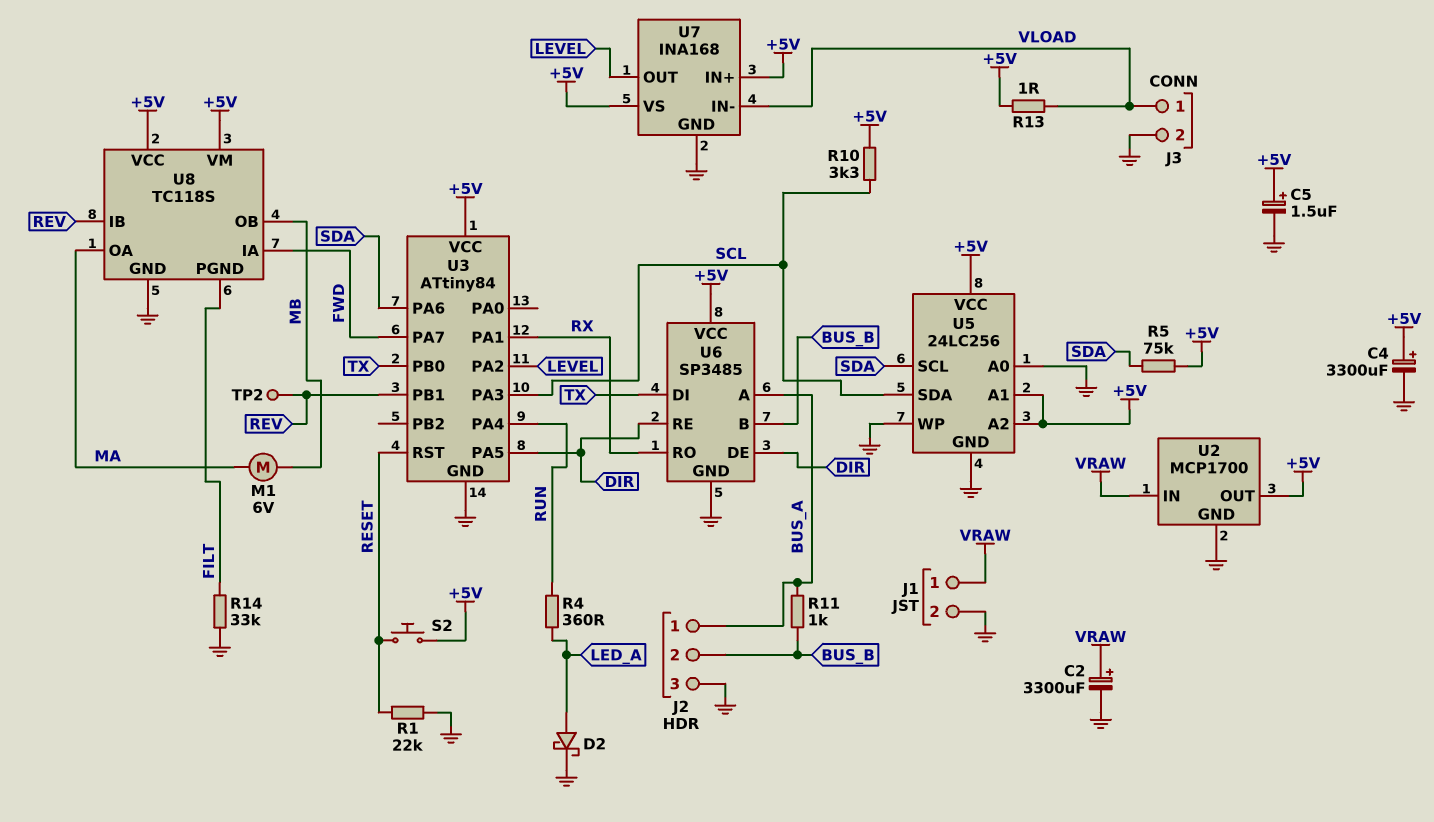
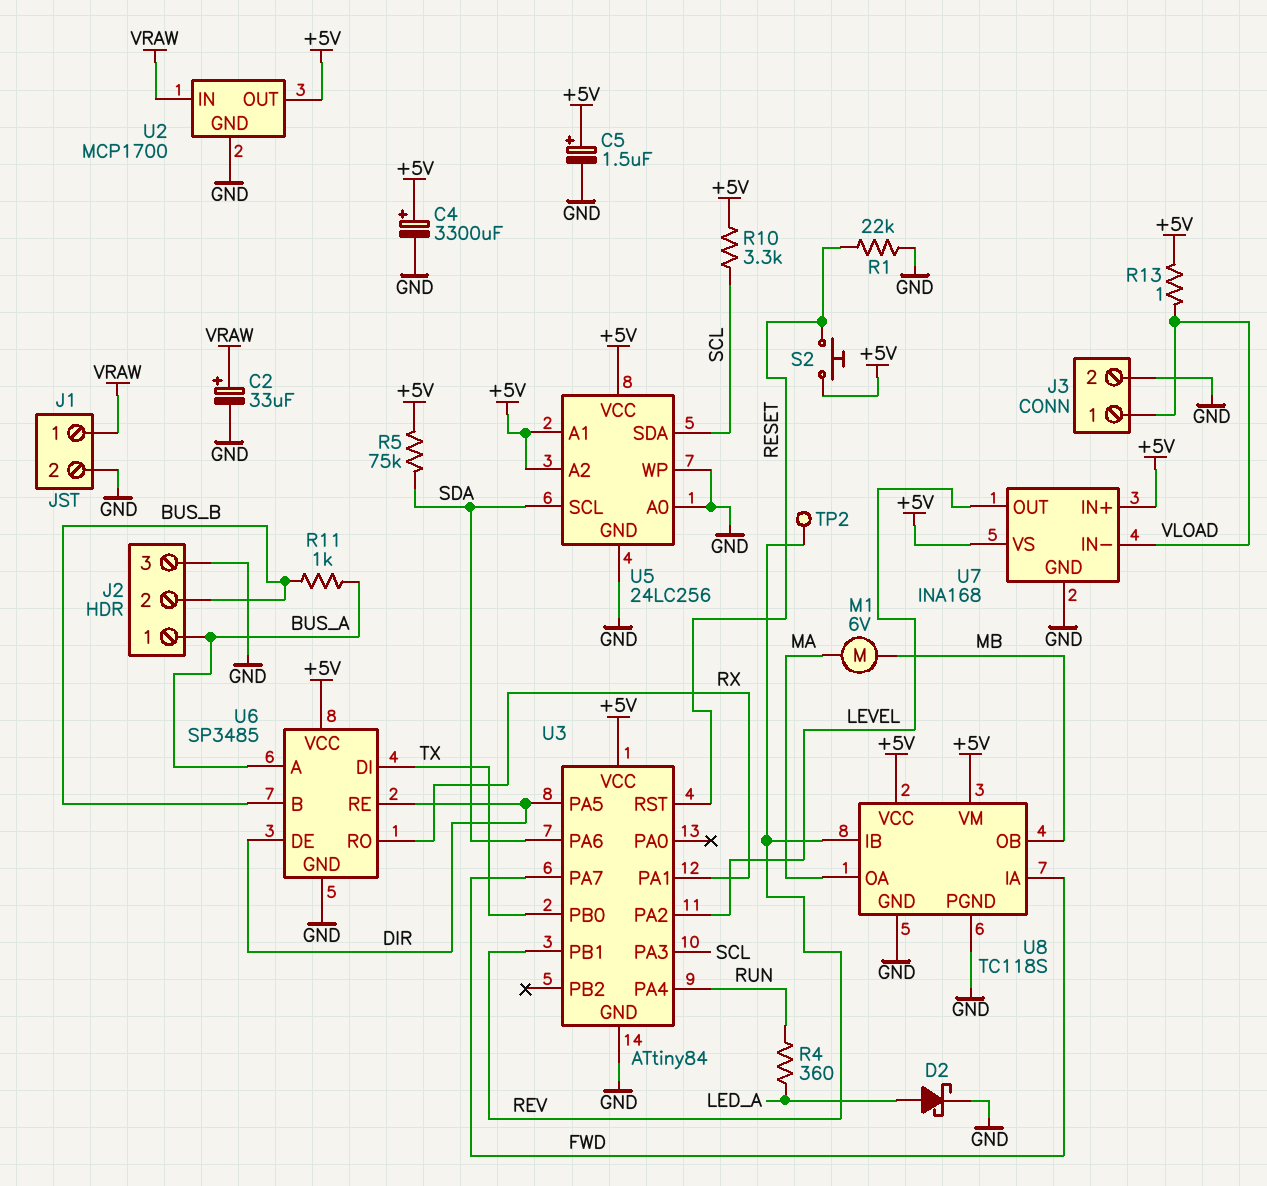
C2: 3300uF (plus VRAW, minus GND) -> 33uF (plus VRAW, minus GND)
R14: 33k (FILT, GND) -> none
U8 pin PGND: FILT -> GND

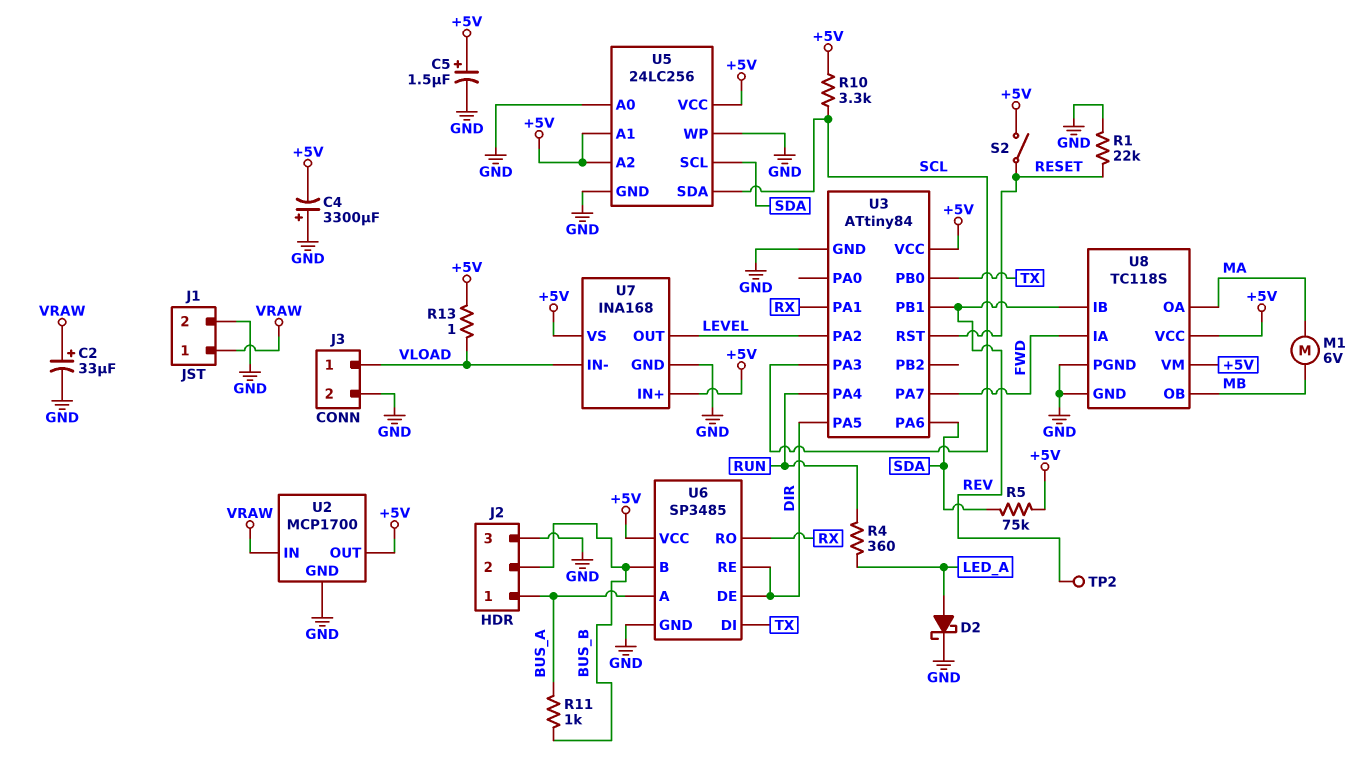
C4: 3300uF (plus +5V, minus GND) -> 3300uF (plus GND, minus +5V)
S2: button (+5V, RESET) -> switch (+5V, RESET)

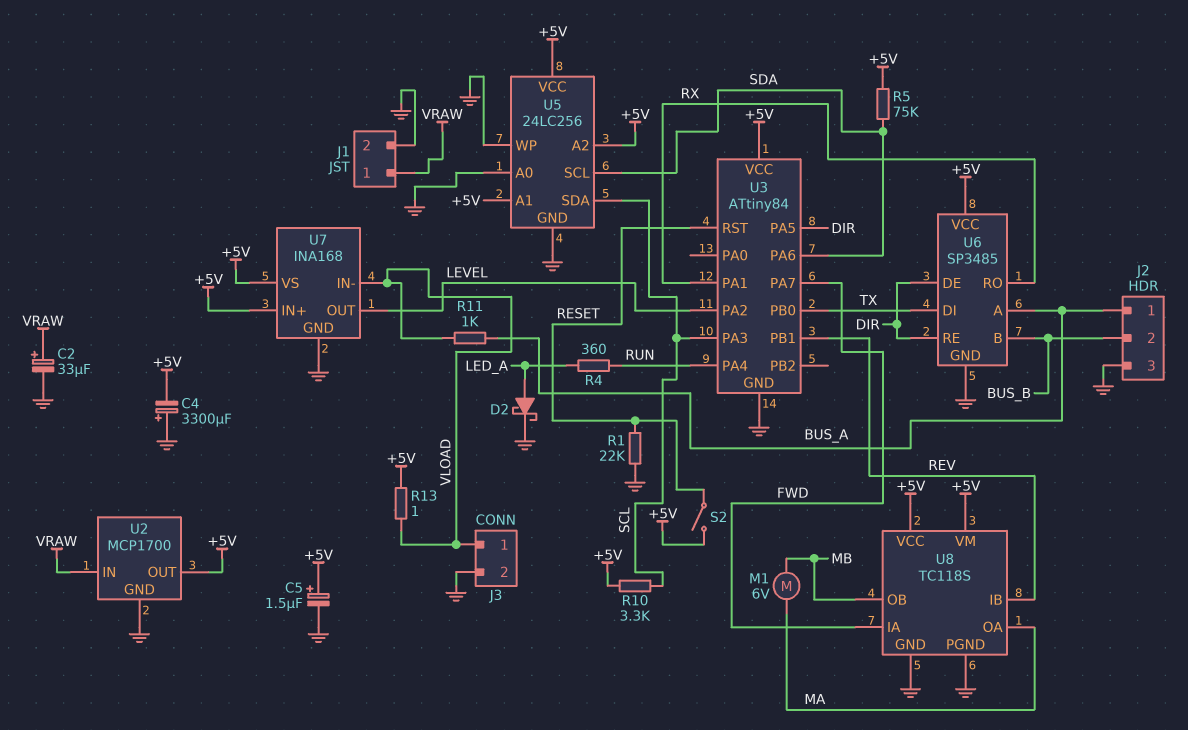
R11: 1k (BUS_A, BUS_B) -> 1k (BUS_A, VLOAD)
TP2: test point (REV) -> none

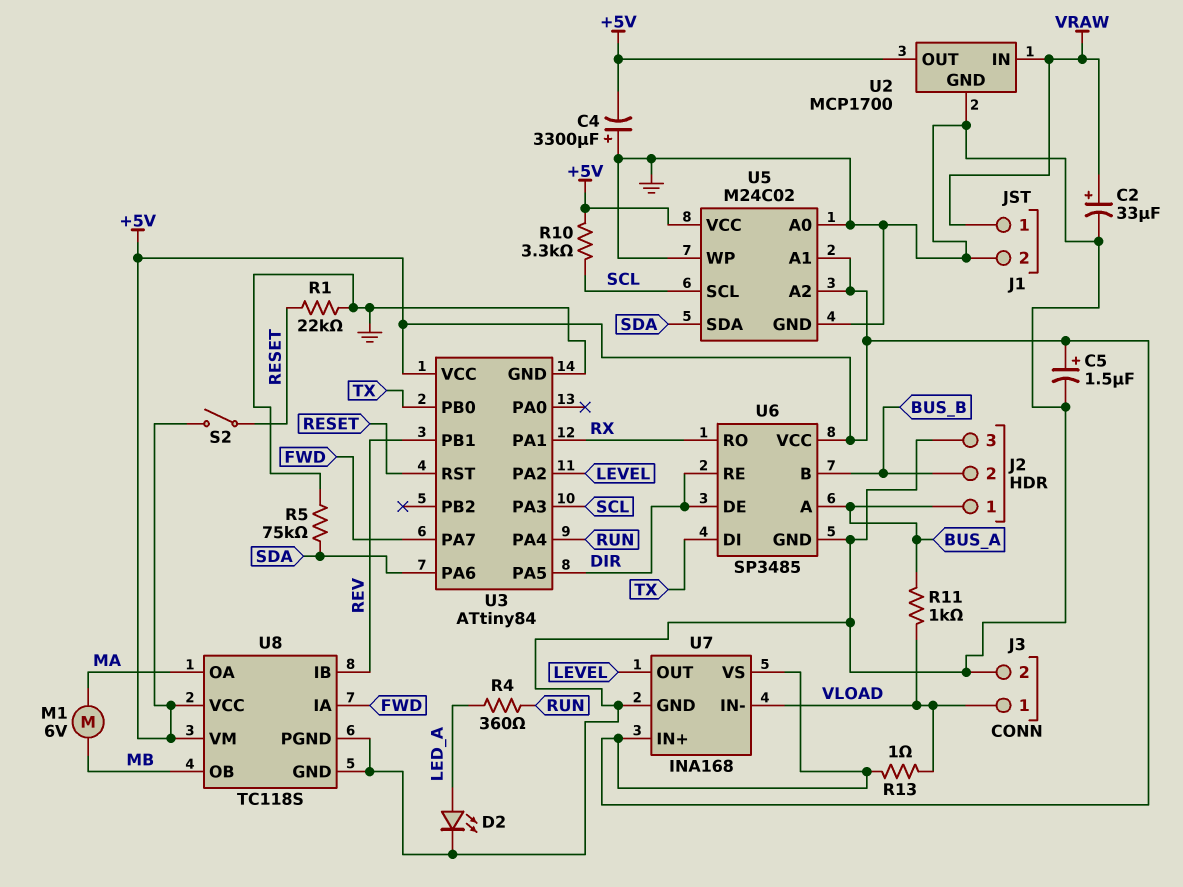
D2: schottky (A LED_A, K GND) -> LED (A LED_A, K GND)
R5: 75k (+5V, SDA) -> 75k (GND, SDA)
U5: 24LC256 -> M24C02
U5 pin SCL: SDA -> SCL
U5 pin SDA: SCL -> SDA

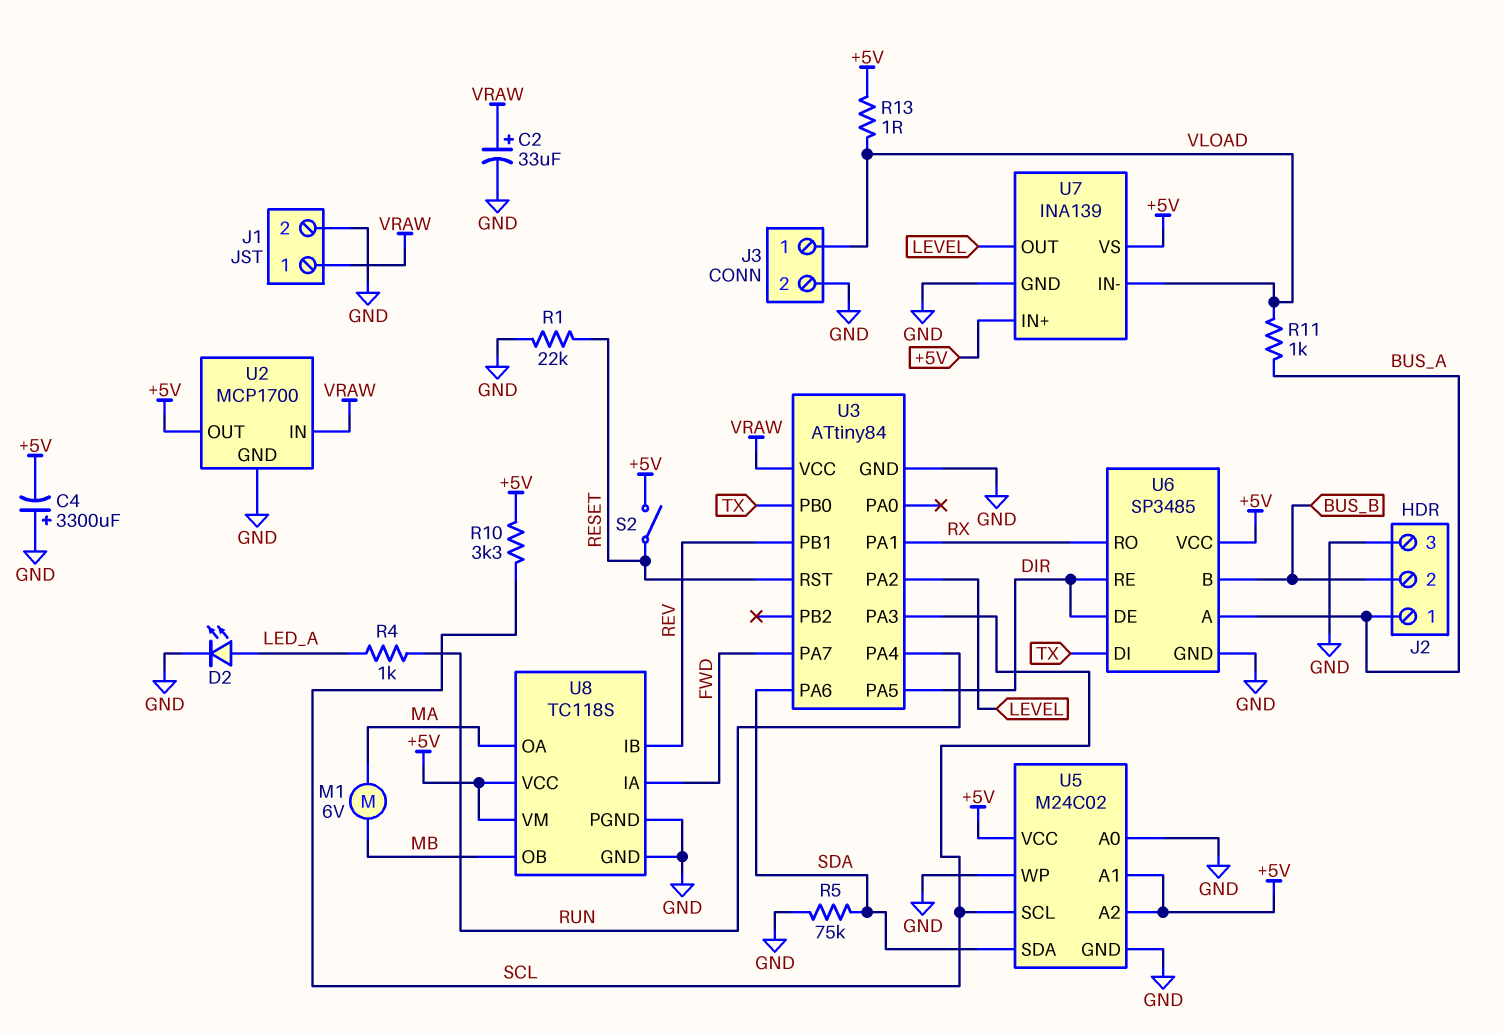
C5: 1.5uF (plus +5V, minus GND) -> none
R4: 360 (LED_A, RUN) -> 1k (LED_A, RUN)
U3 pin VCC: +5V -> VRAW
U7: INA168 -> INA139

